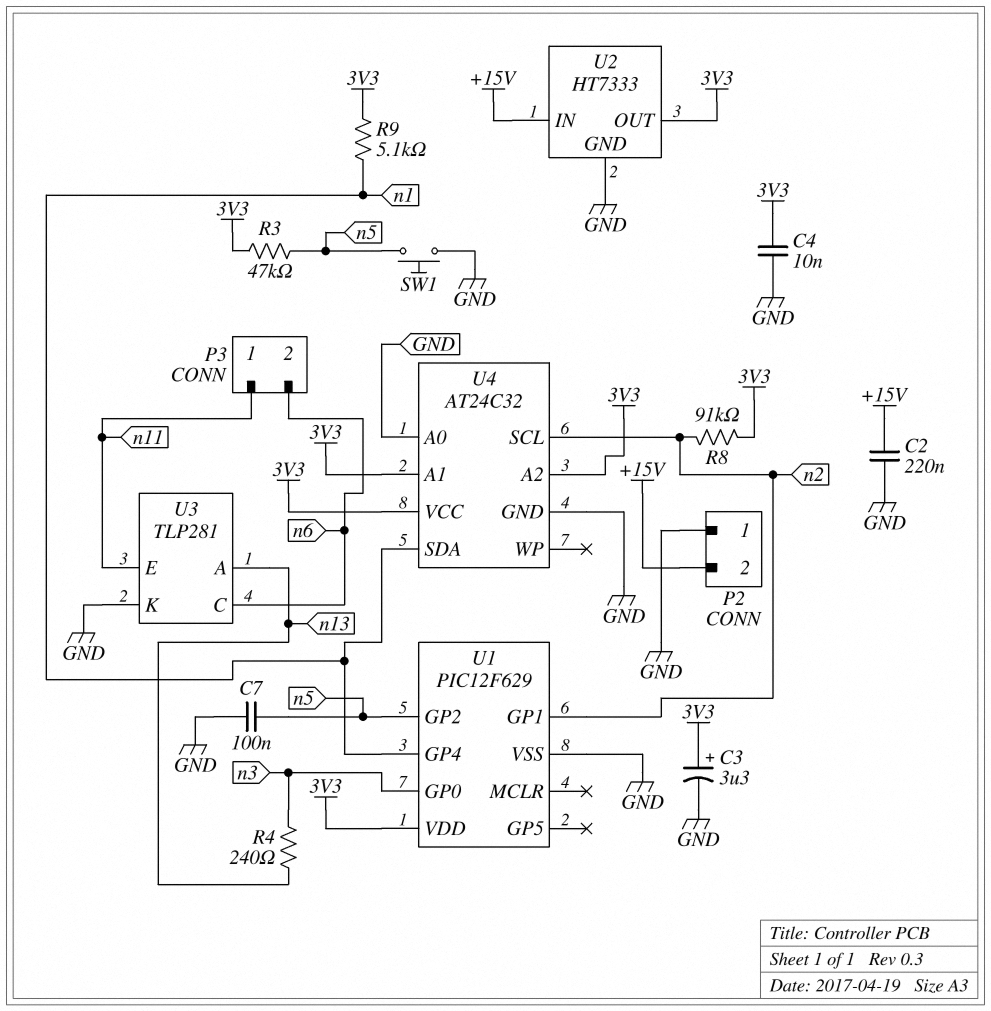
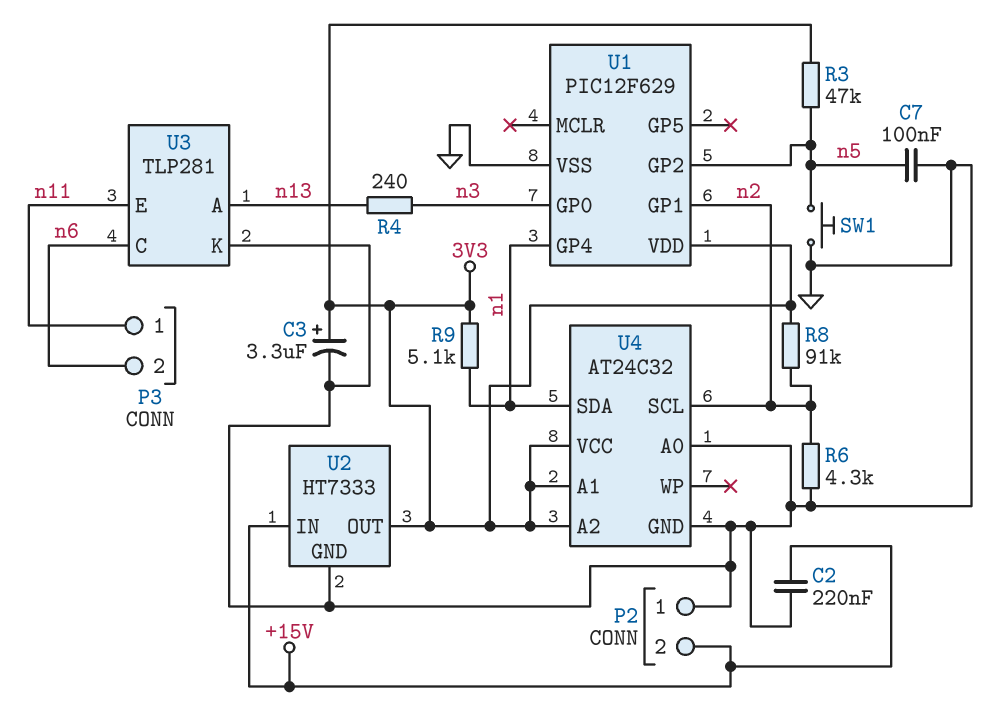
C4: 10nF (3V3, GND) -> none
R6: none -> 4.3k (GND, n2)

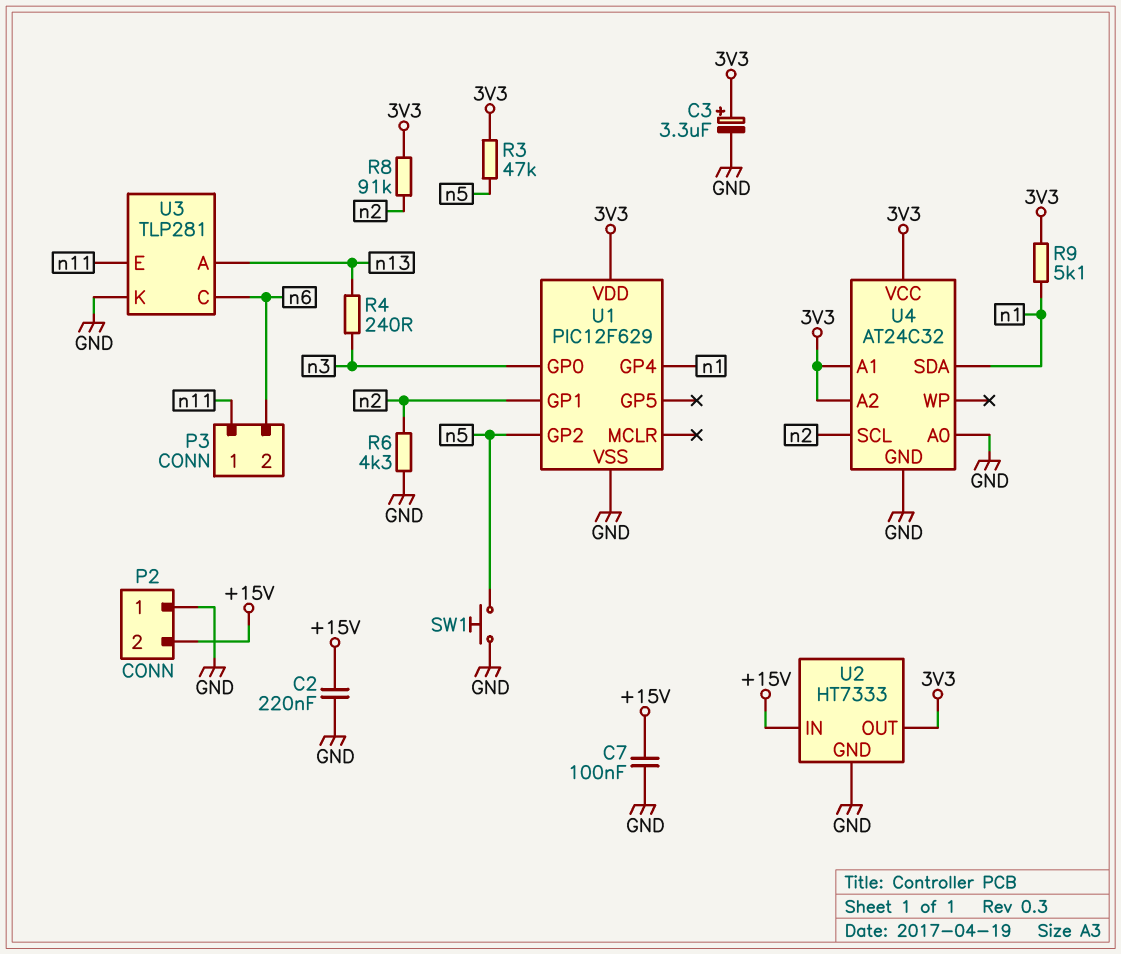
C7: 100nF (GND, n5) -> 100nF (+15V, GND)

